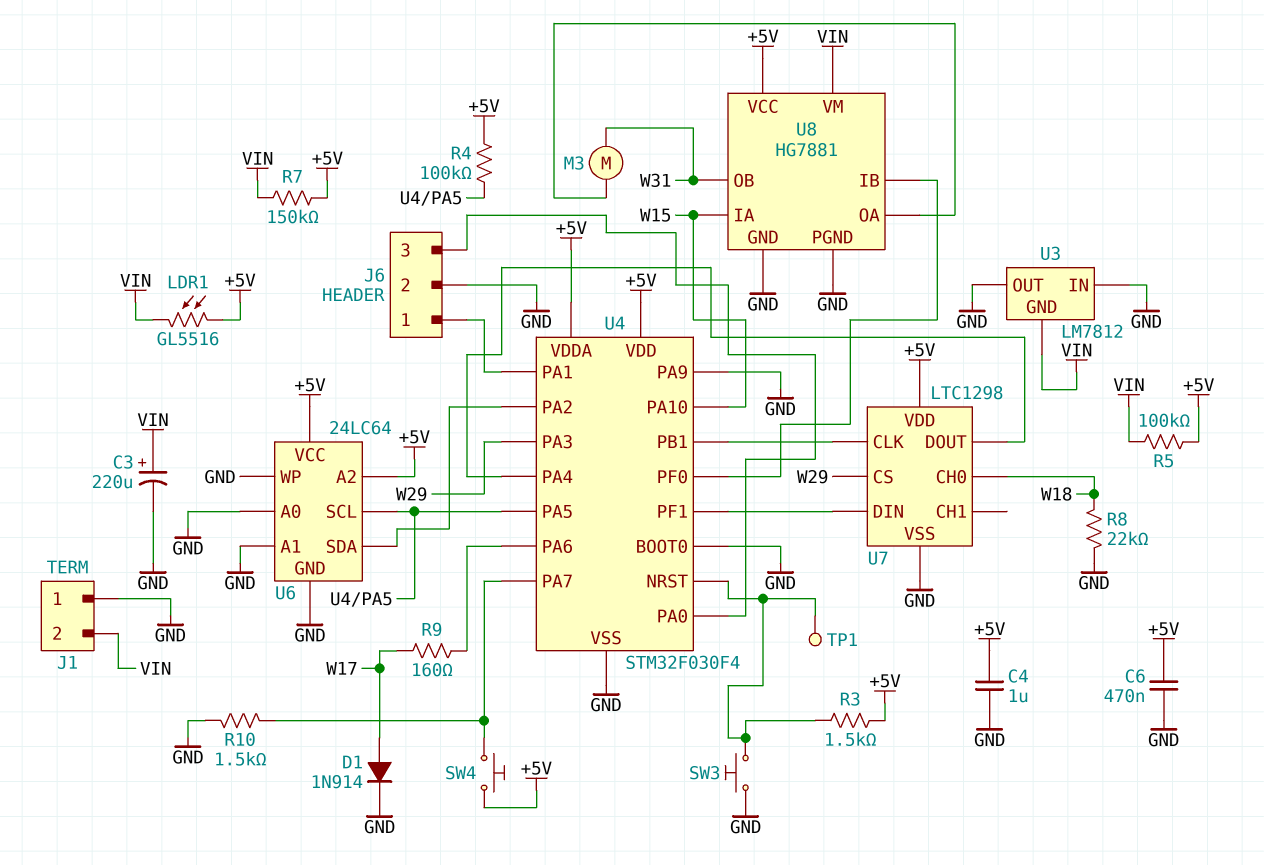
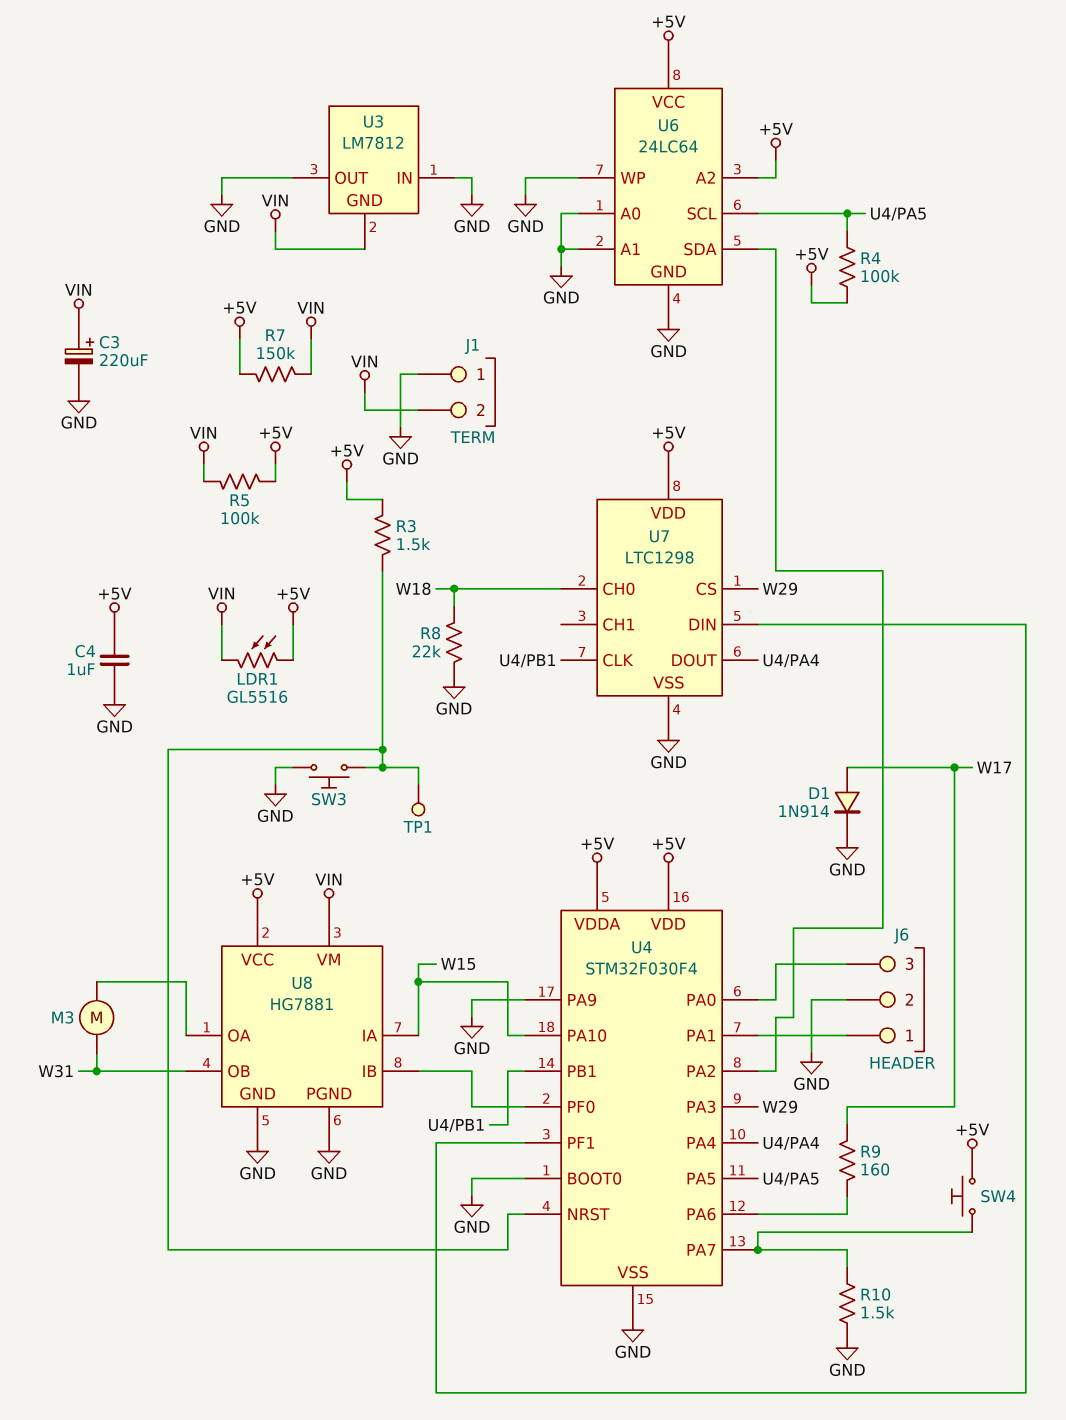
C6: 470nF (+5V, GND) -> none

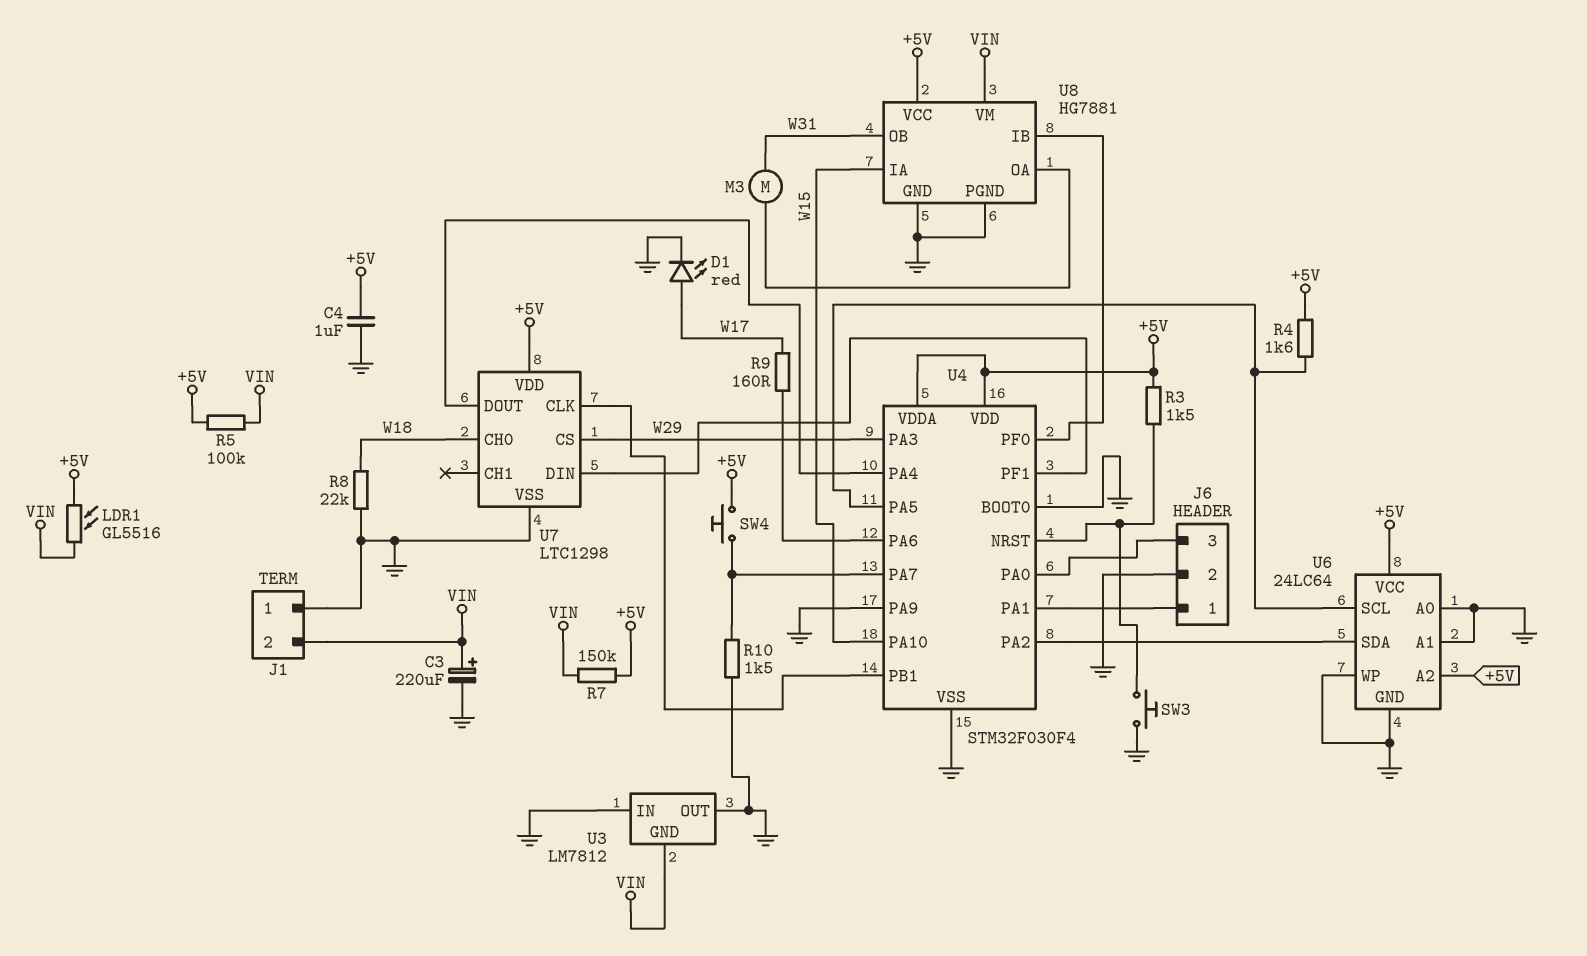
D1: diode 1N914 (A W17, K GND) -> LED red (A W17, K GND)
R4: 100k (+5V, U4/PA5) -> 1.6k (+5V, U4/PA5)
TP1: test point (U4/NRST) -> none

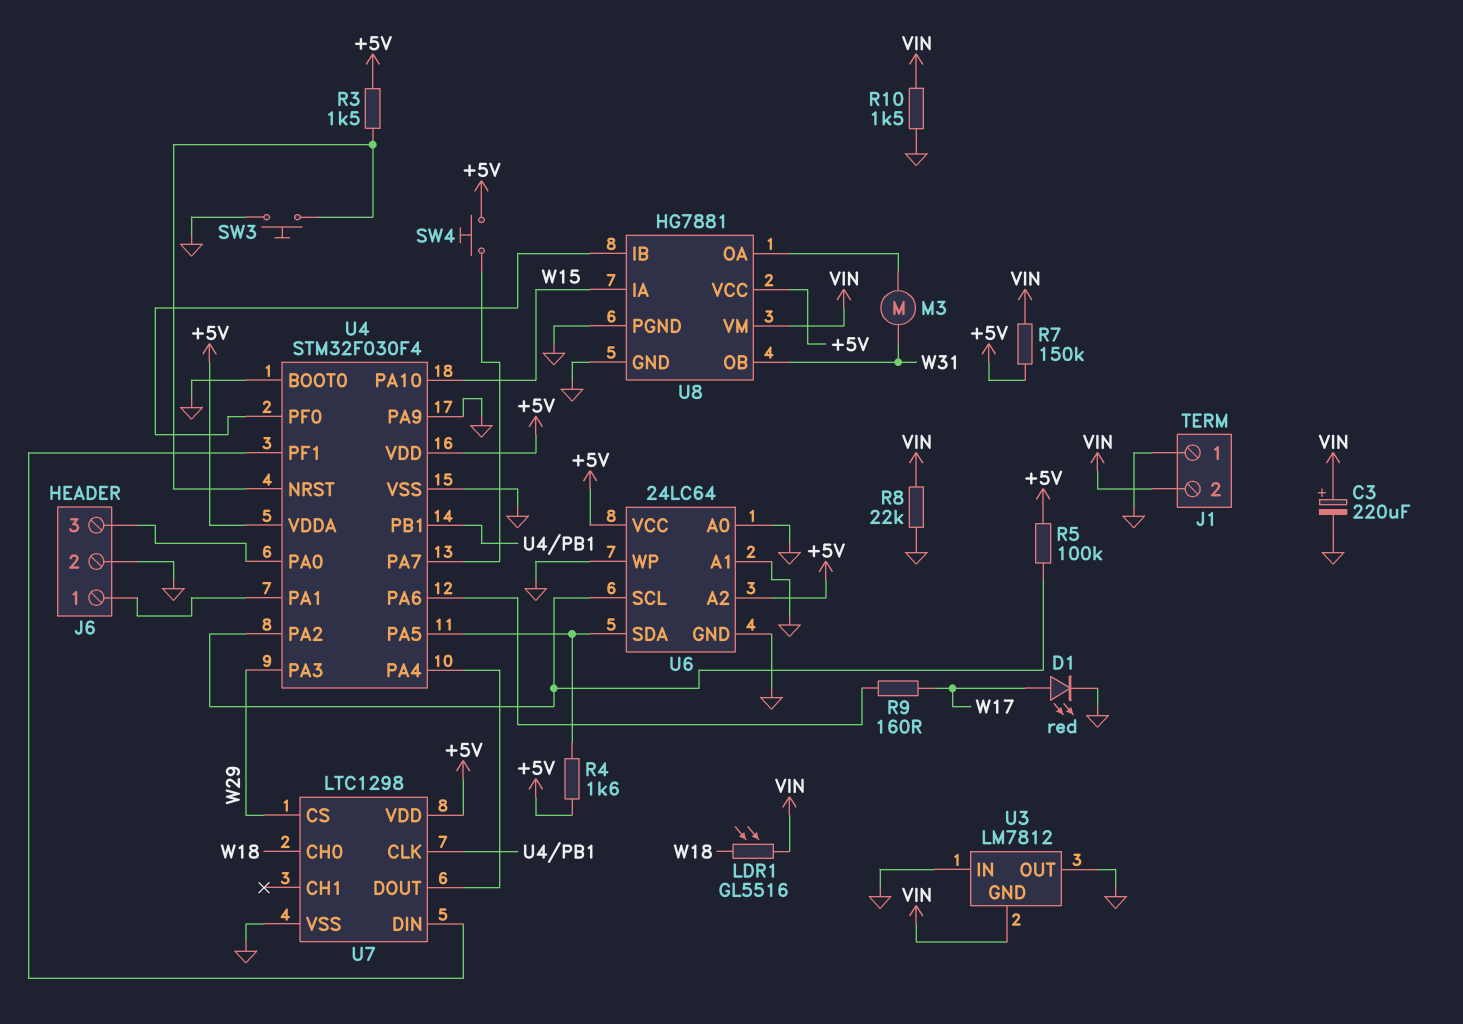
C4: 1uF (+5V, GND) -> none
LDR1: GL5516 (+5V, VIN) -> GL5516 (VIN, W18)
R5: 100k (+5V, VIN) -> 100k (+5V, U4/PA2)
R8: 22k (GND, W18) -> 22k (GND, VIN)
R10: 1.5k (GND, U4/PA7) -> 1.5k (GND, VIN)
U6 pin SCL: U4/PA5 -> U4/PA2
U6 pin SDA: U4/PA2 -> U4/PA5

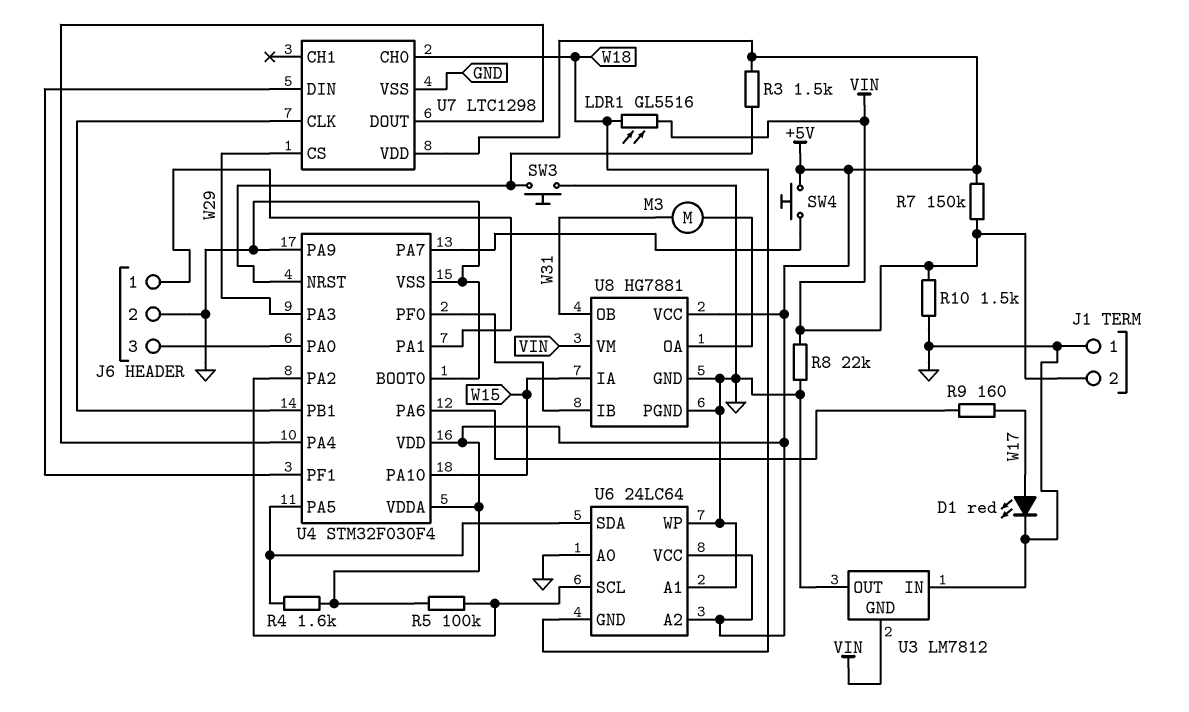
C3: 220uF (plus VIN, minus GND) -> none
U6 pin GND: GND -> W18

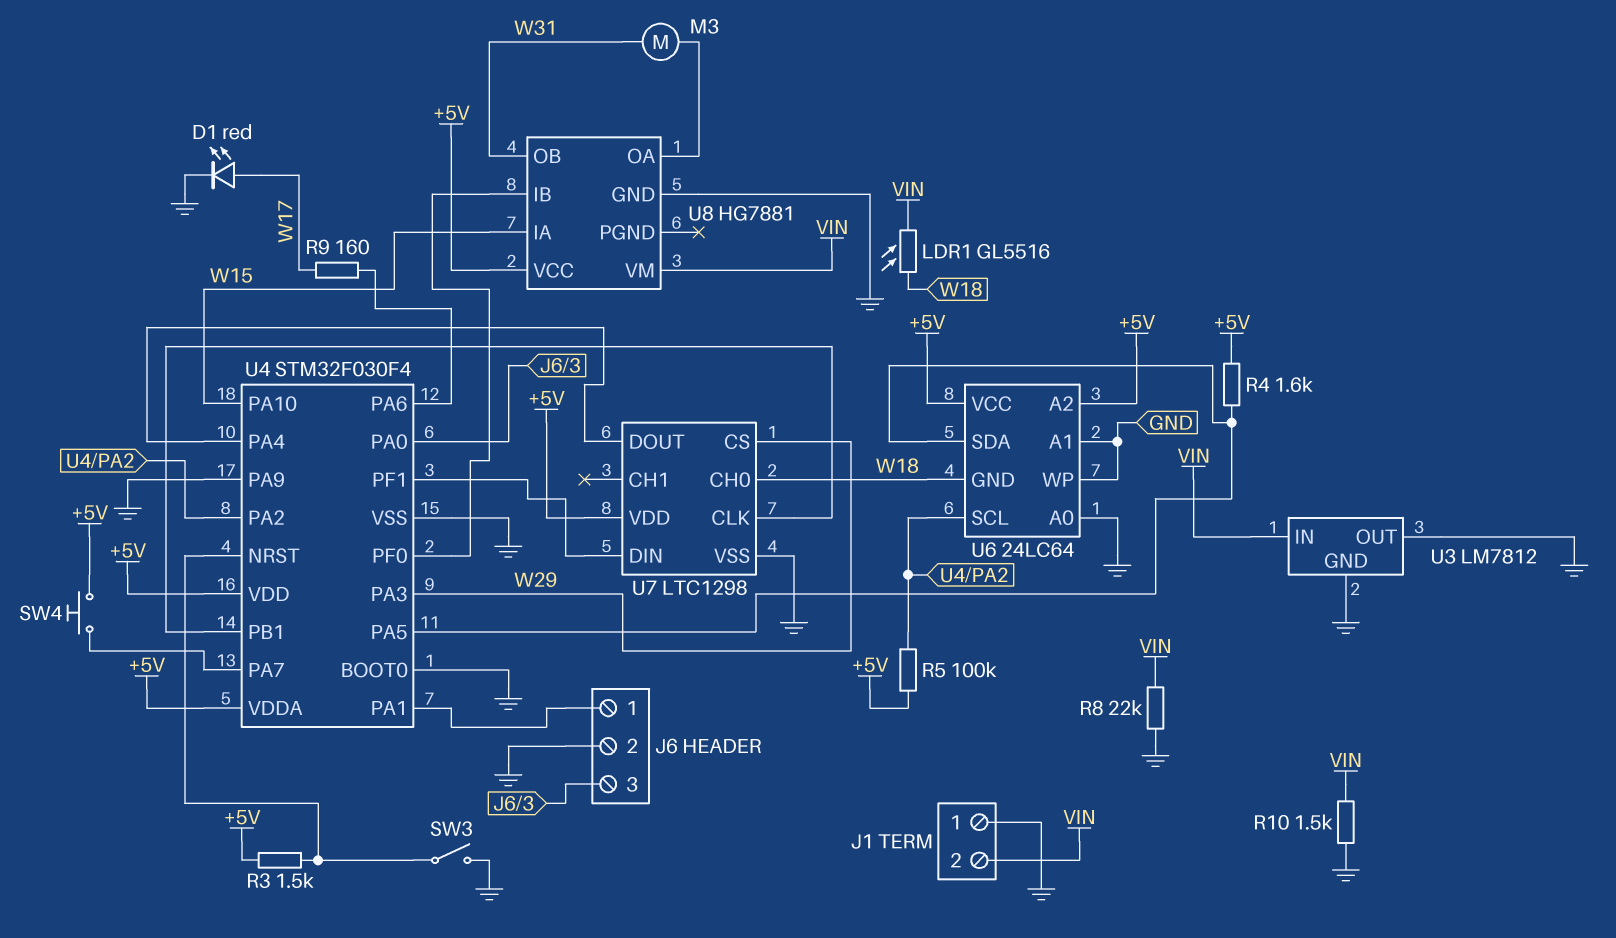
R7: 150k (+5V, VIN) -> none
SW3: button (GND, U4/NRST) -> switch (GND, U4/NRST)
U3 pin GND: VIN -> GND
U3 pin IN: GND -> VIN
U8 pin PGND: GND -> none

